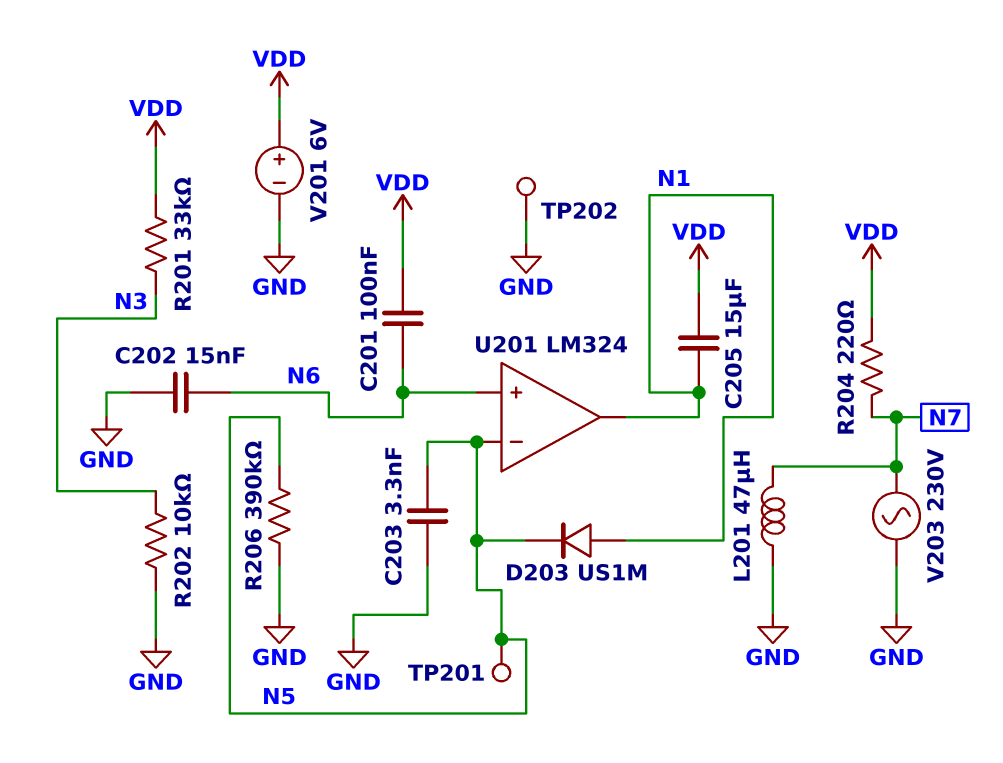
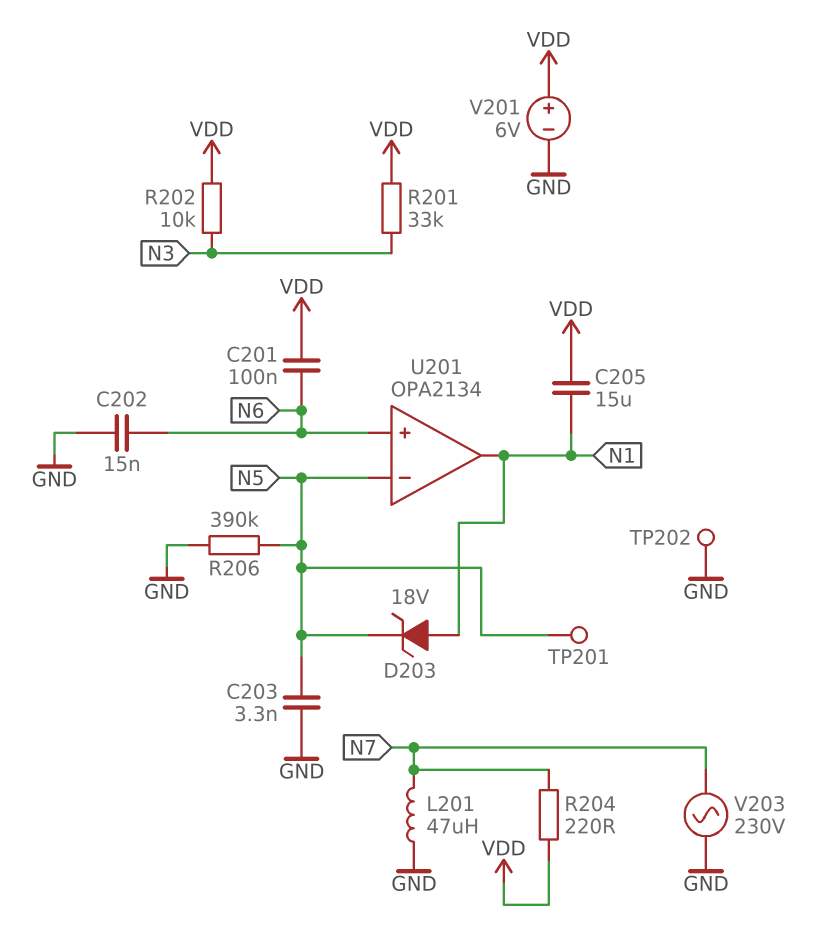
D203: diode US1M (A N1, K N5) -> zener 18V (A N1, K N5)
R202: 10k (GND, N3) -> 10k (N3, VDD)
U201: LM324 -> OPA2134

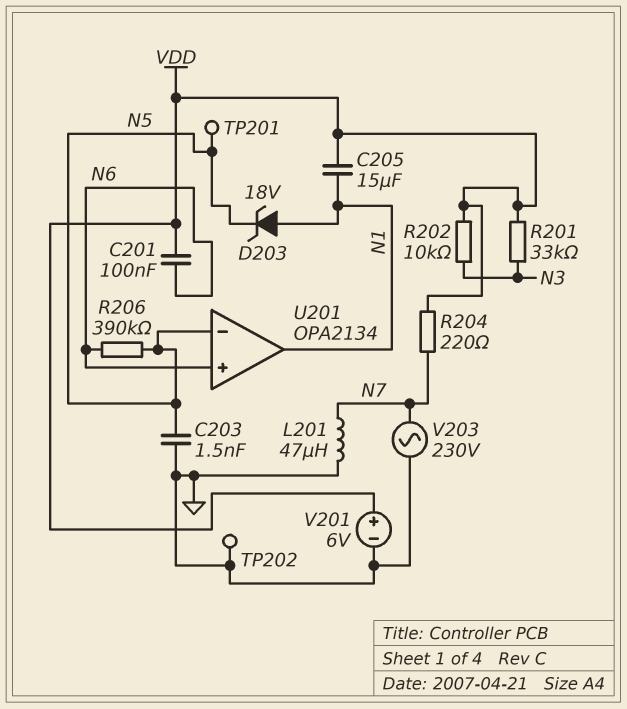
C202: 15nF (GND, N6) -> none
C203: 3.3nF (GND, N5) -> 1.5nF (GND, N5)
R206: 390k (GND, N5) -> 390k (N5, N6)

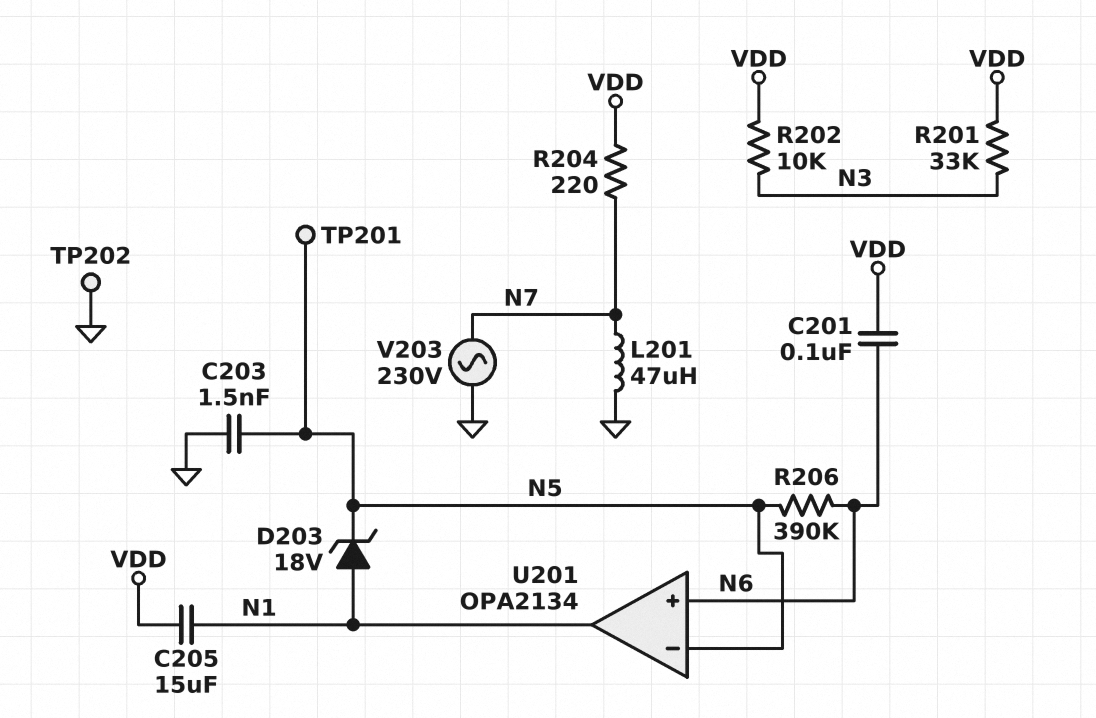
V201: 6V (plus VDD, minus GND) -> none

